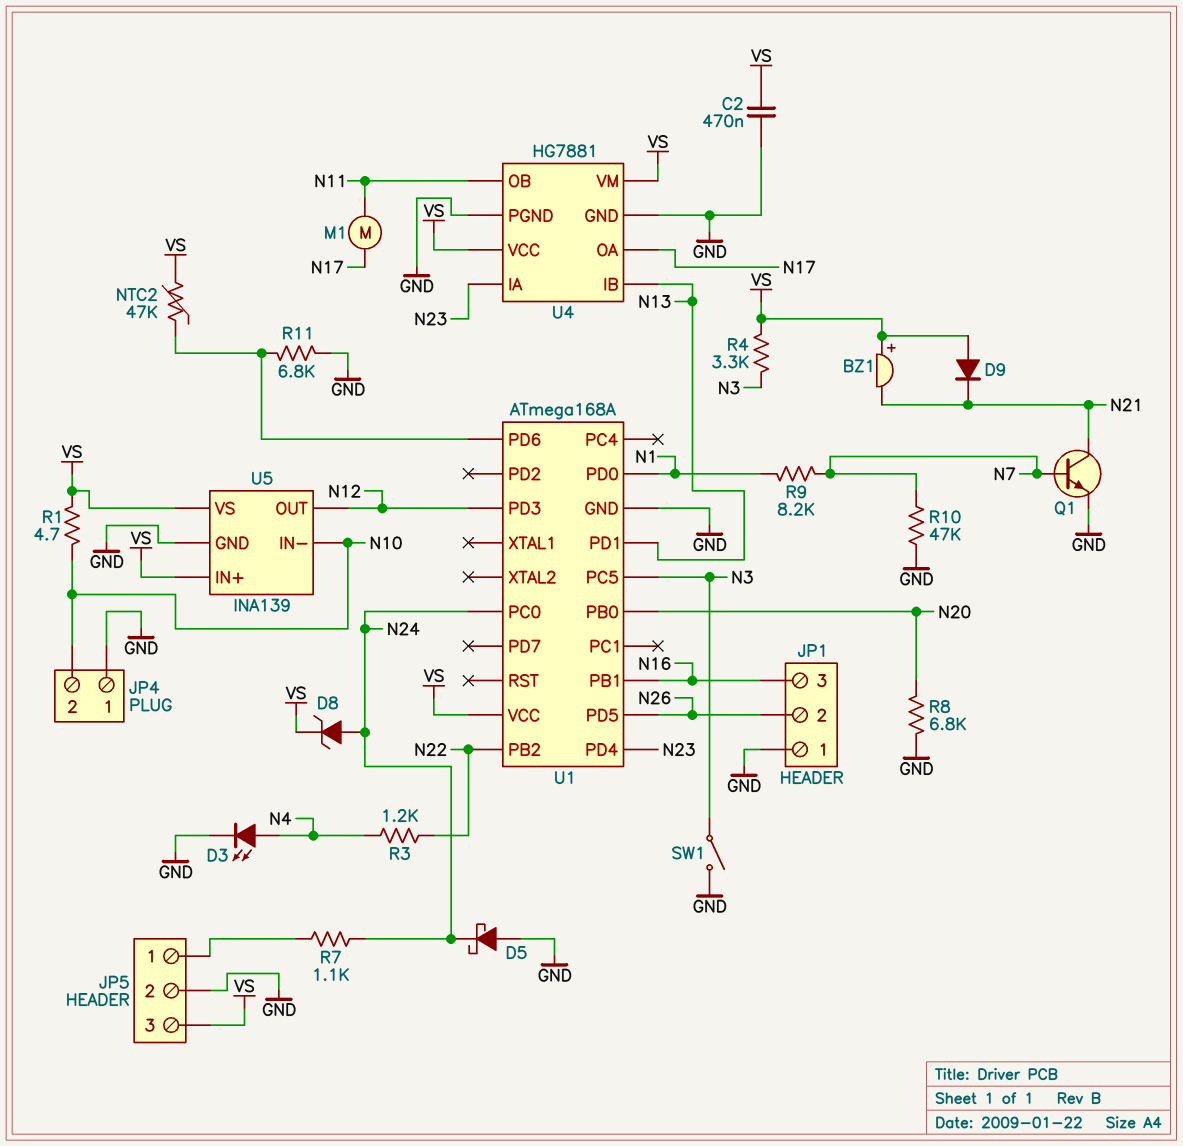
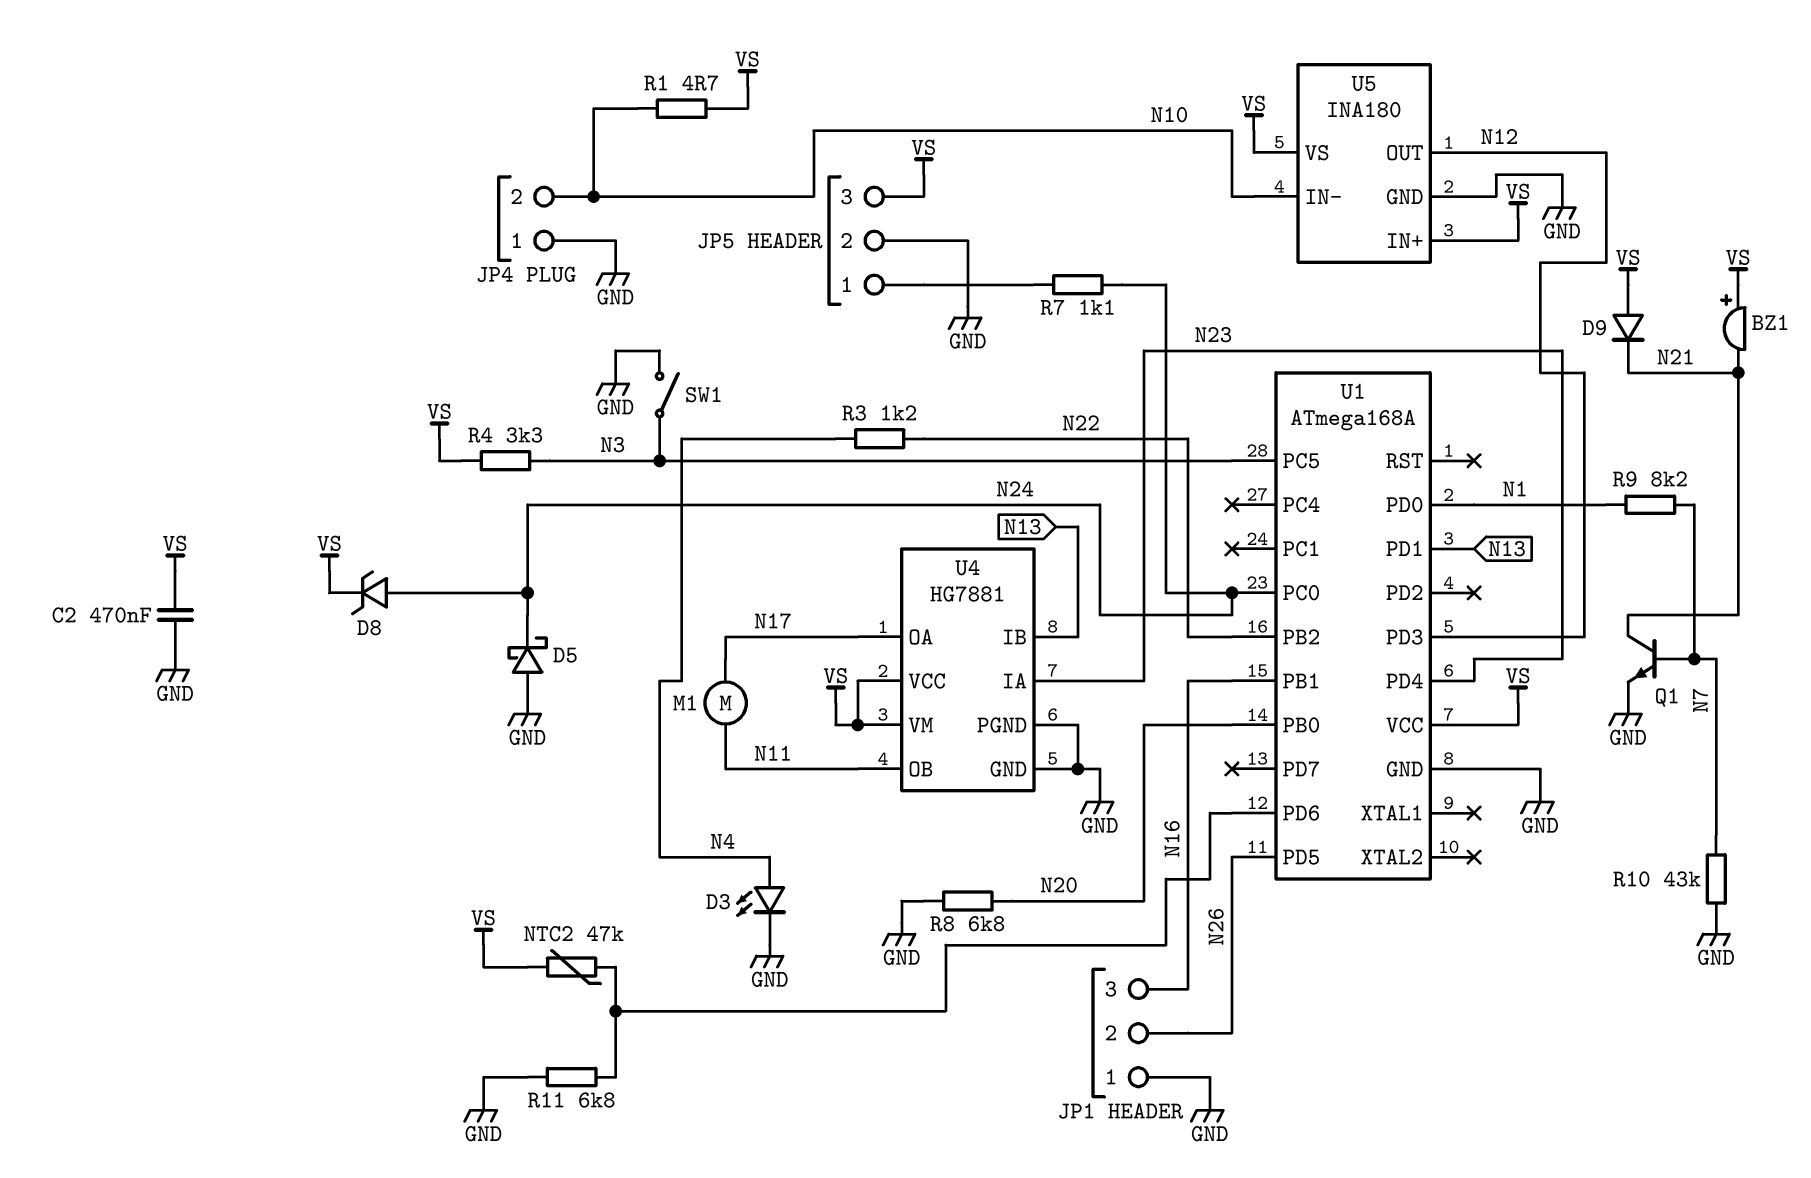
R10: 47k (GND, N7) -> 43k (GND, N7)
U5: INA139 -> INA180

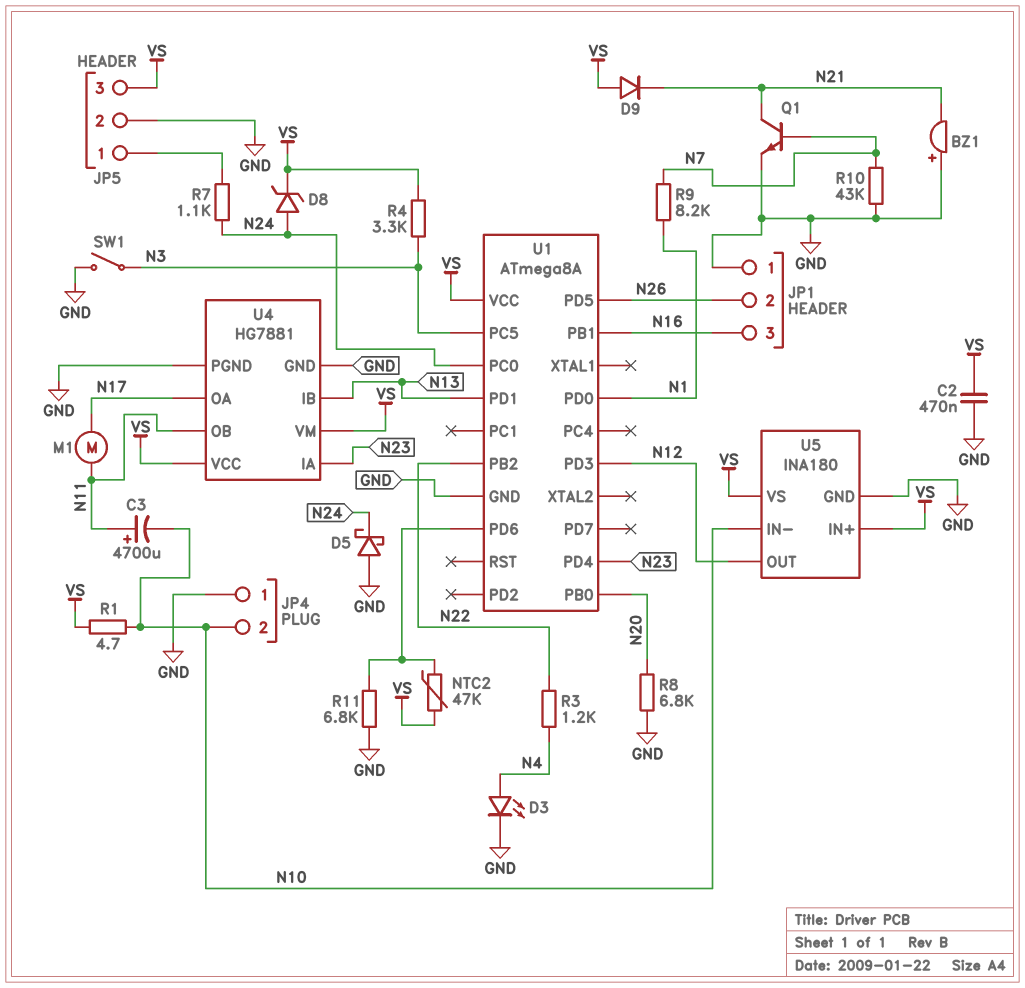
BZ1: buzzer (plus VS, minus N21) -> buzzer (plus GND, minus N21)
C3: none -> 4700uF (plus N11, minus N10)
U1: ATmega168A -> ATmega8A

